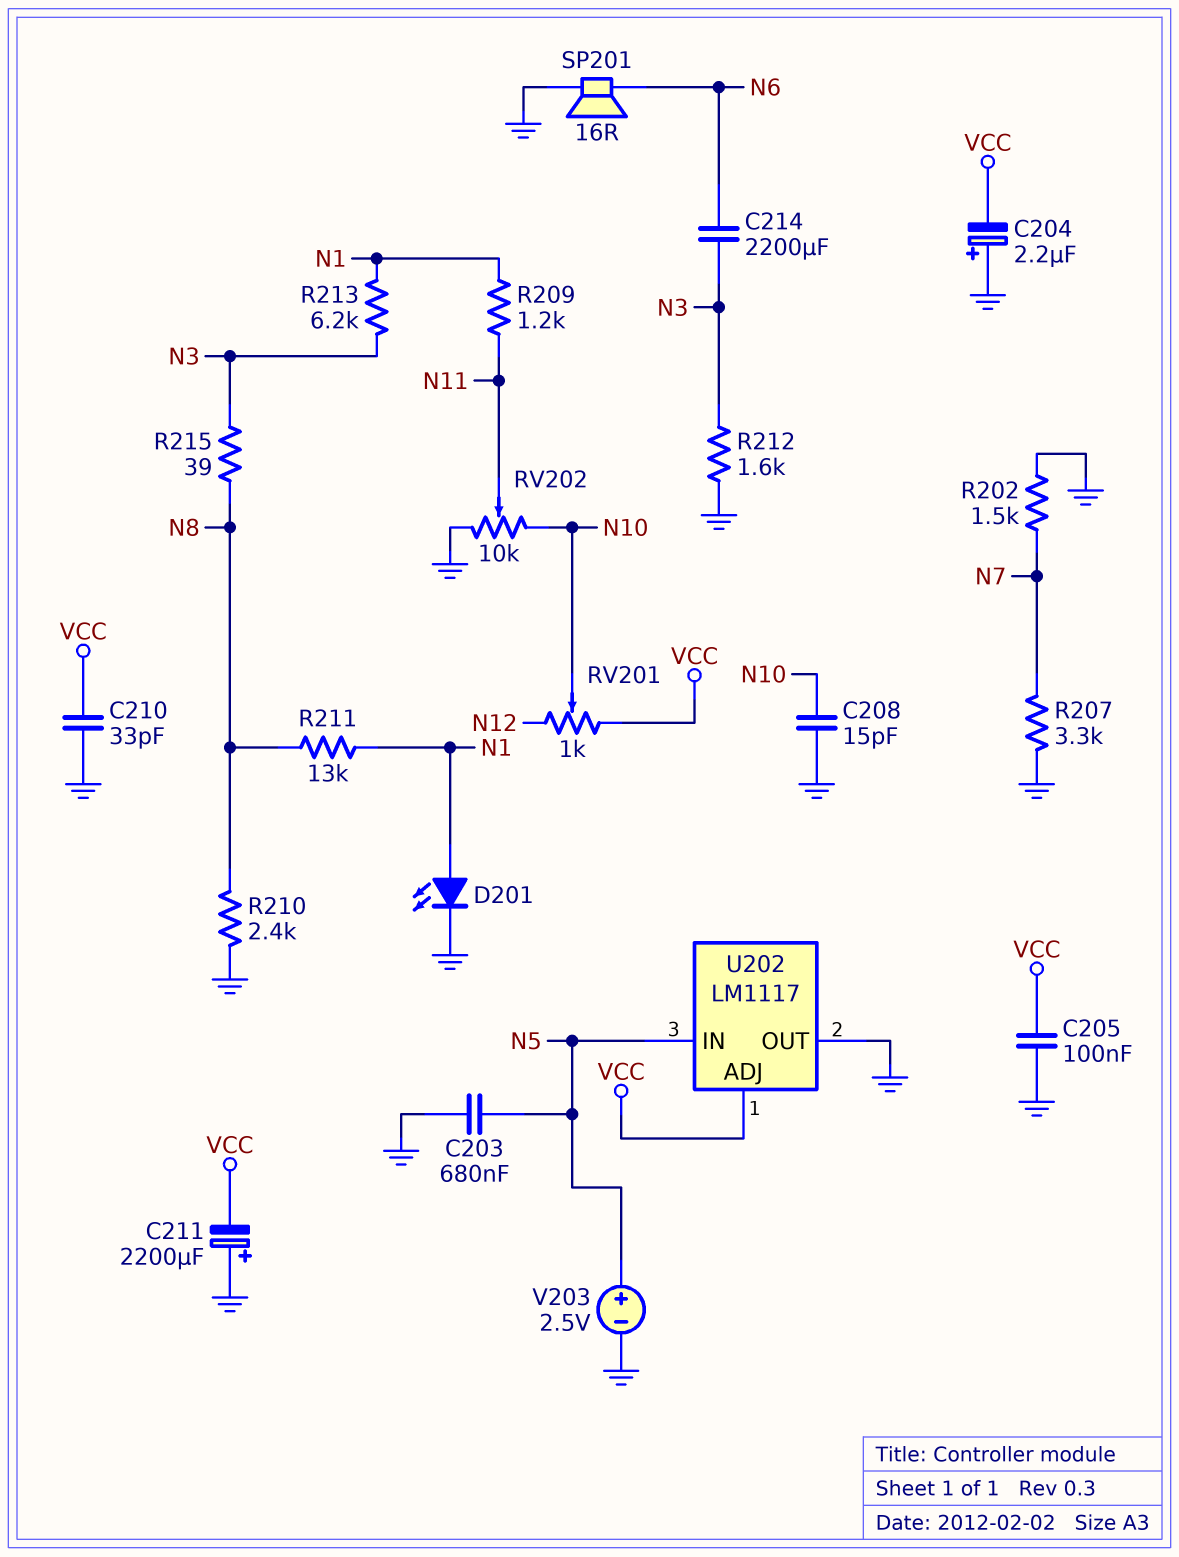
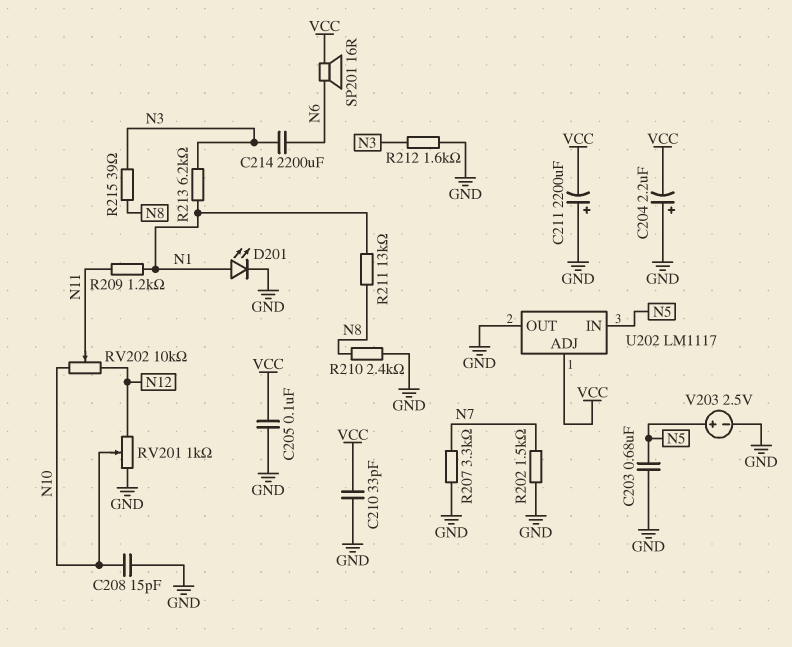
RV201: 1k (N12, VCC, wiper N10) -> 1k (GND, N12, wiper N10)
RV202: 10k (GND, N10, wiper N11) -> 10k (N10, N12, wiper N11)
SP201: speaker 16R (GND, N6) -> speaker 16R (N6, VCC)

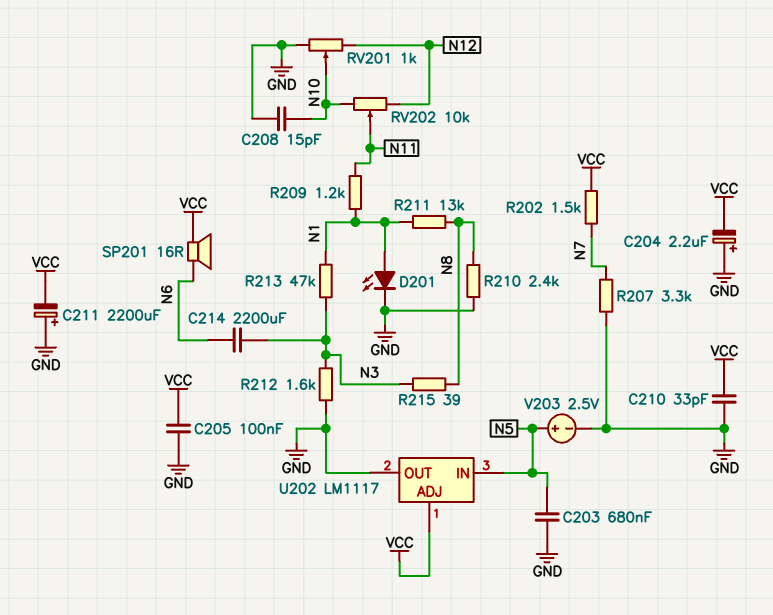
R202: 1.5k (GND, N7) -> 1.5k (N7, VCC)
R213: 6.2k (N1, N3) -> 47k (N1, N3)

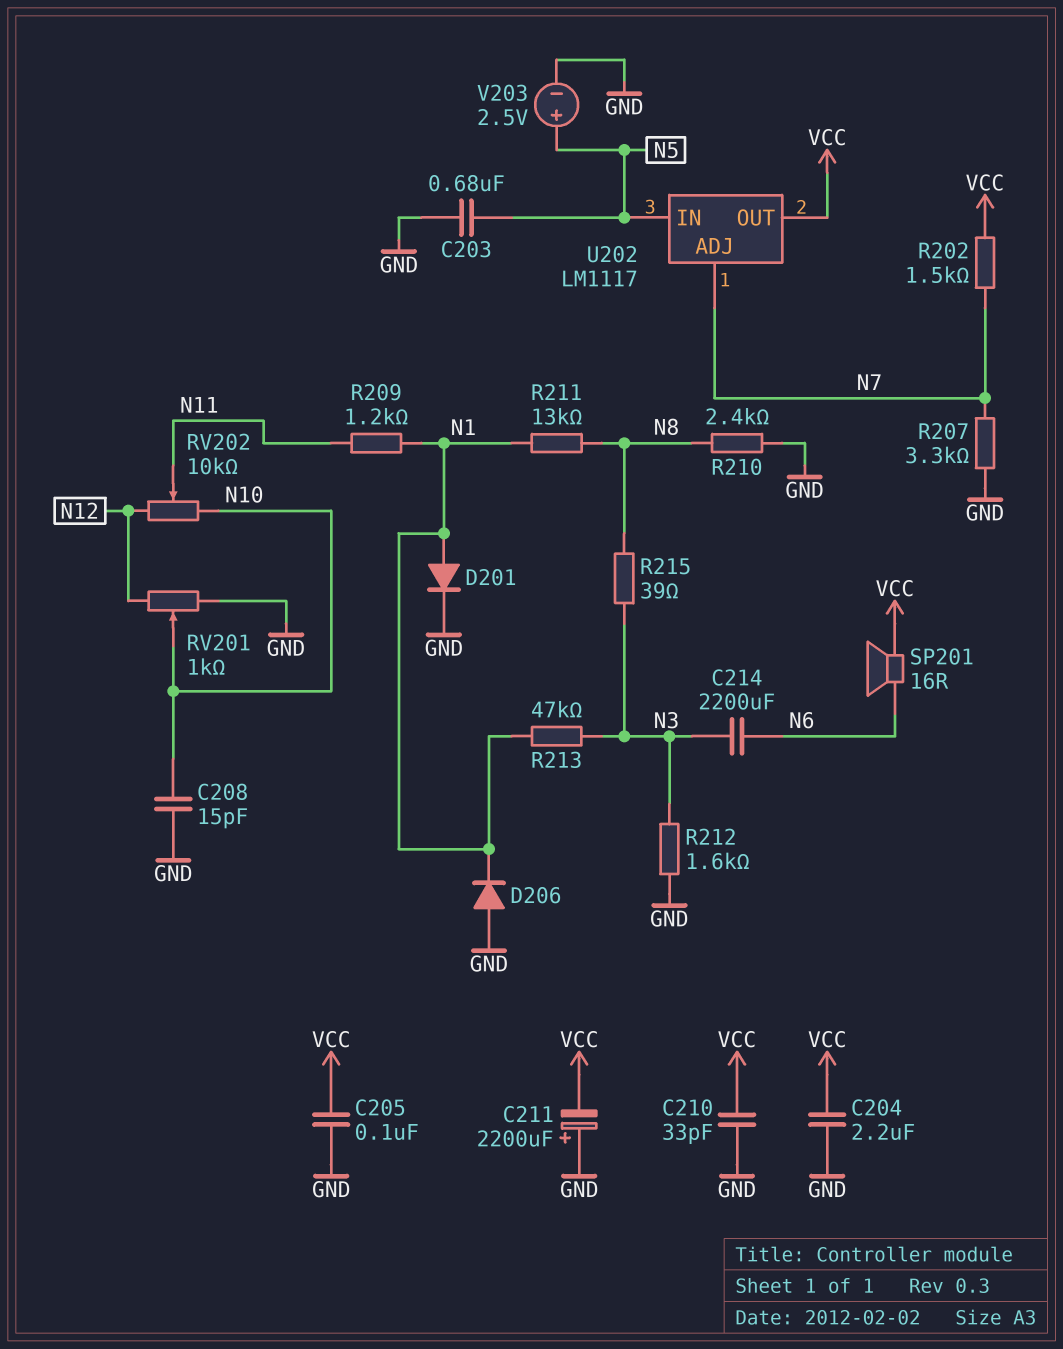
C204: 2.2uF (plus GND, minus VCC) -> 2.2uF (GND, VCC)
D201: LED (A N1, K GND) -> diode (A N1, K GND)
D206: none -> diode (A GND, K N1)
U202 pin ADJ: VCC -> N7
U202 pin OUT: GND -> VCC

